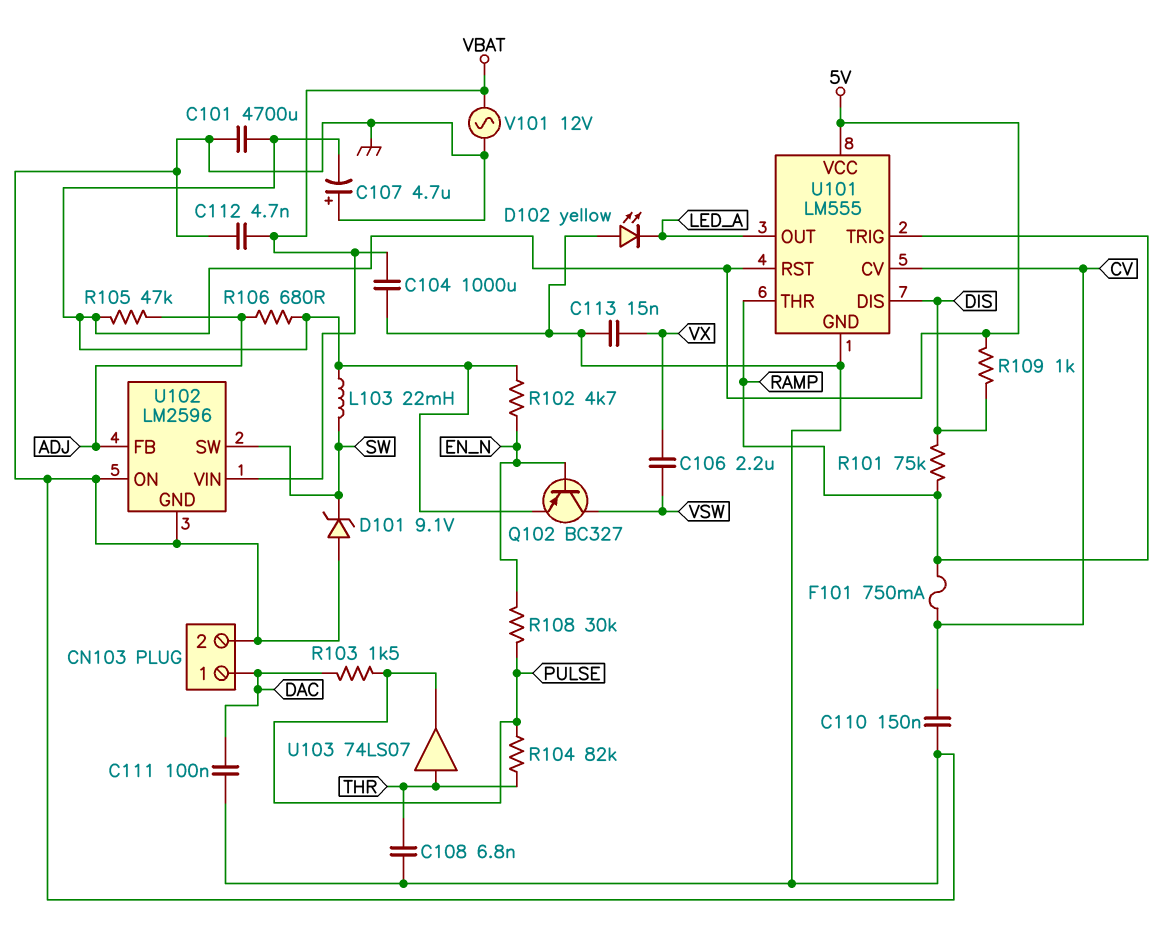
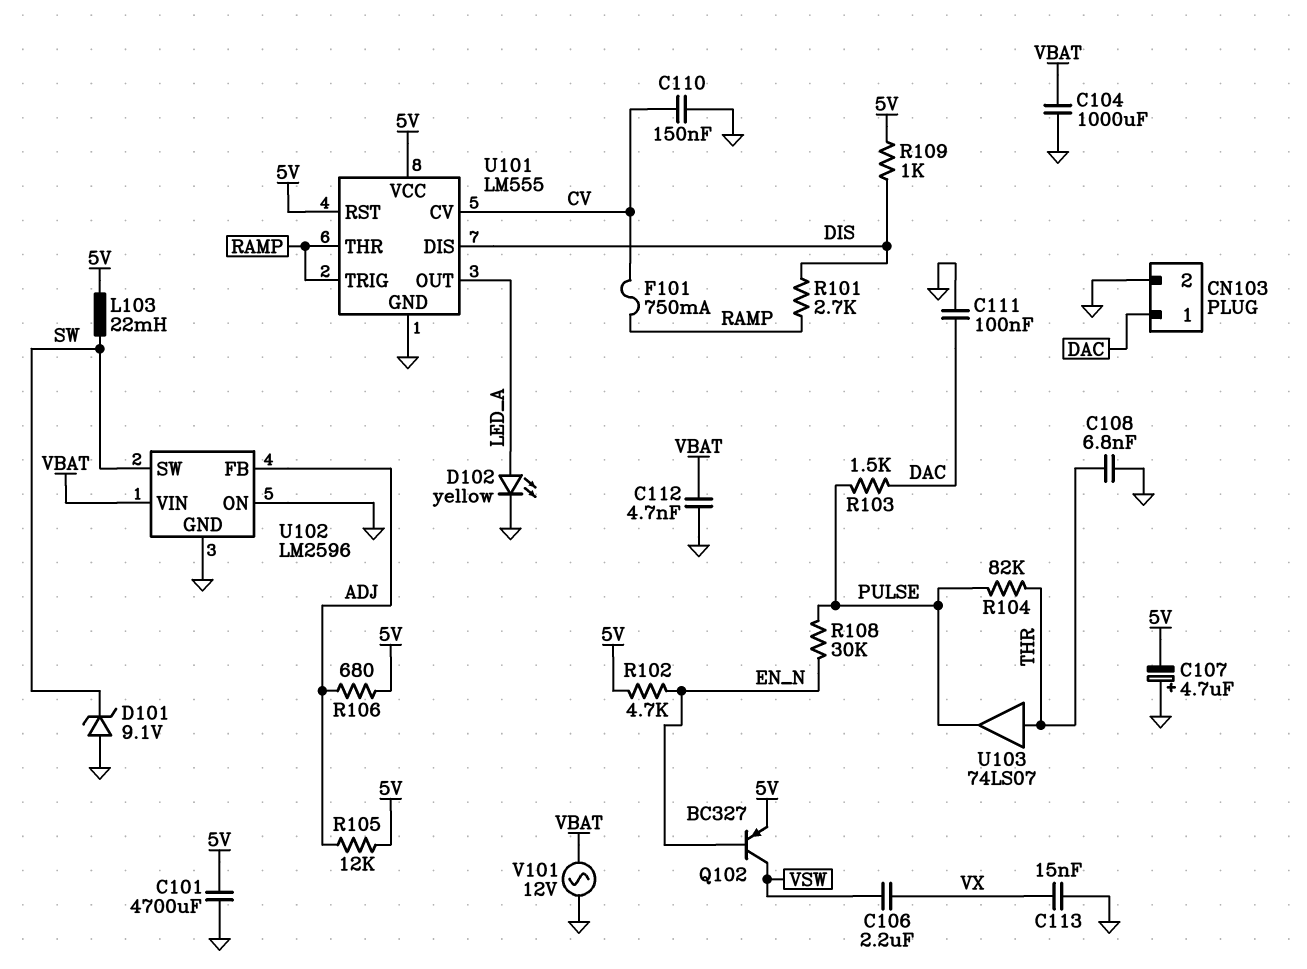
D102: LED yellow (A GND, K LED_A) -> LED yellow (A LED_A, K GND)
R101: 75k (DIS, RAMP) -> 2.7k (DIS, RAMP)
R105: 47k (5V, ADJ) -> 12k (5V, ADJ)

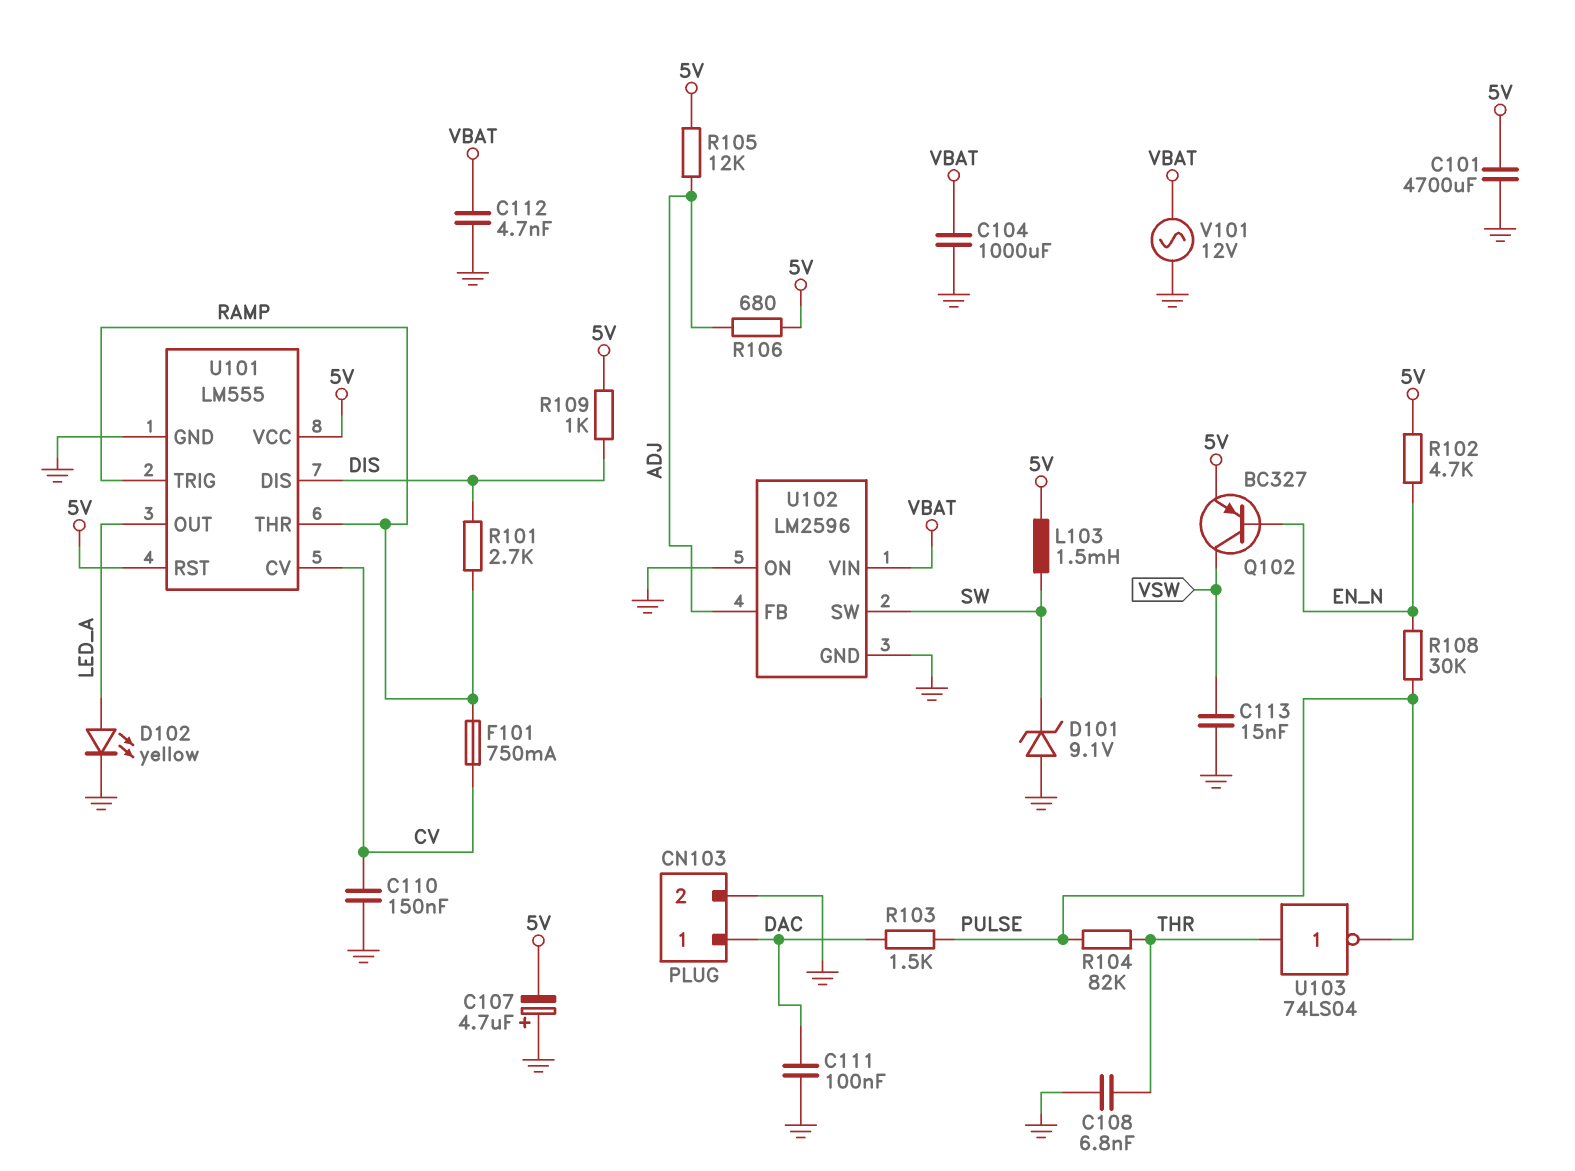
C106: 2.2uF (VSW, VX) -> none
C113: 15nF (GND, VX) -> 15nF (GND, VSW)
L103: 22mH (5V, SW) -> 1.5mH (5V, SW)
U103: buffer 74LS07 (in THR, out PULSE) -> NOT 74LS04 (in THR, out PULSE)

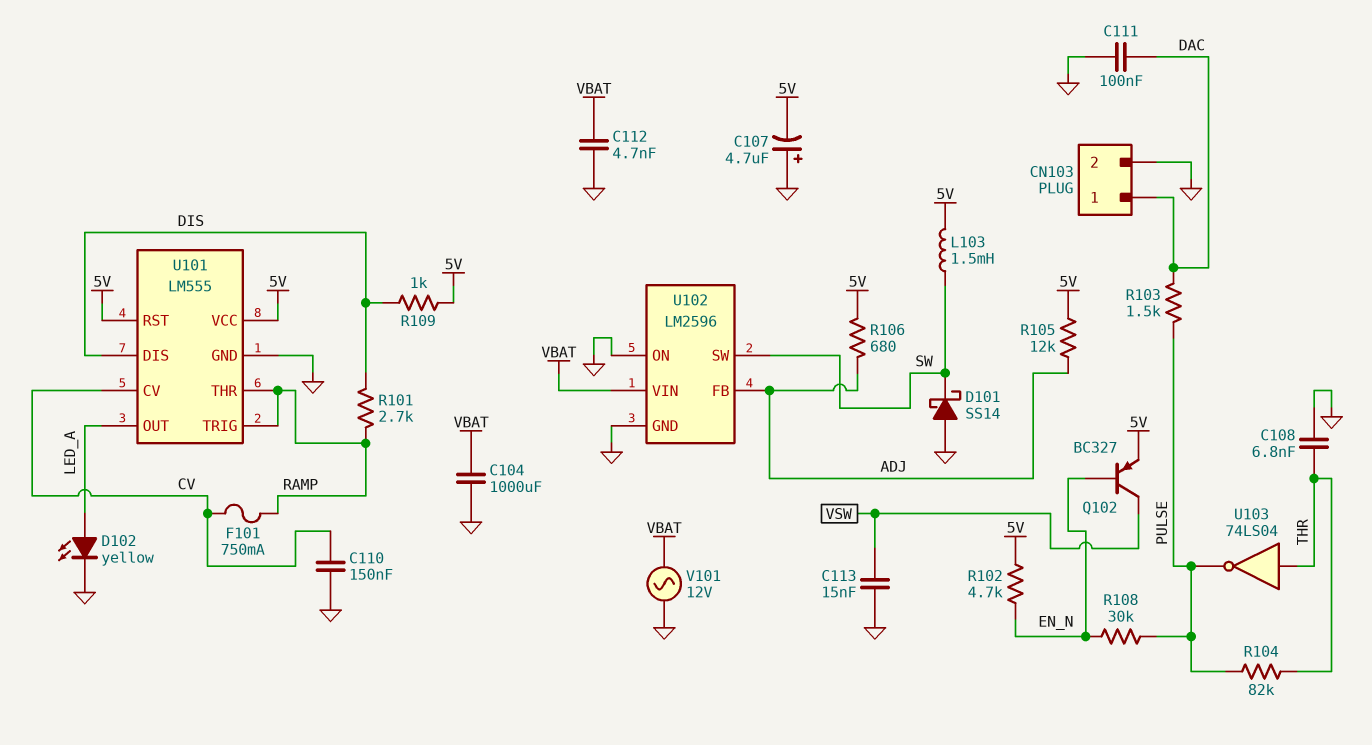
C101: 4700uF (5V, GND) -> none
D101: zener 9.1V (A GND, K SW) -> schottky SS14 (A GND, K SW)

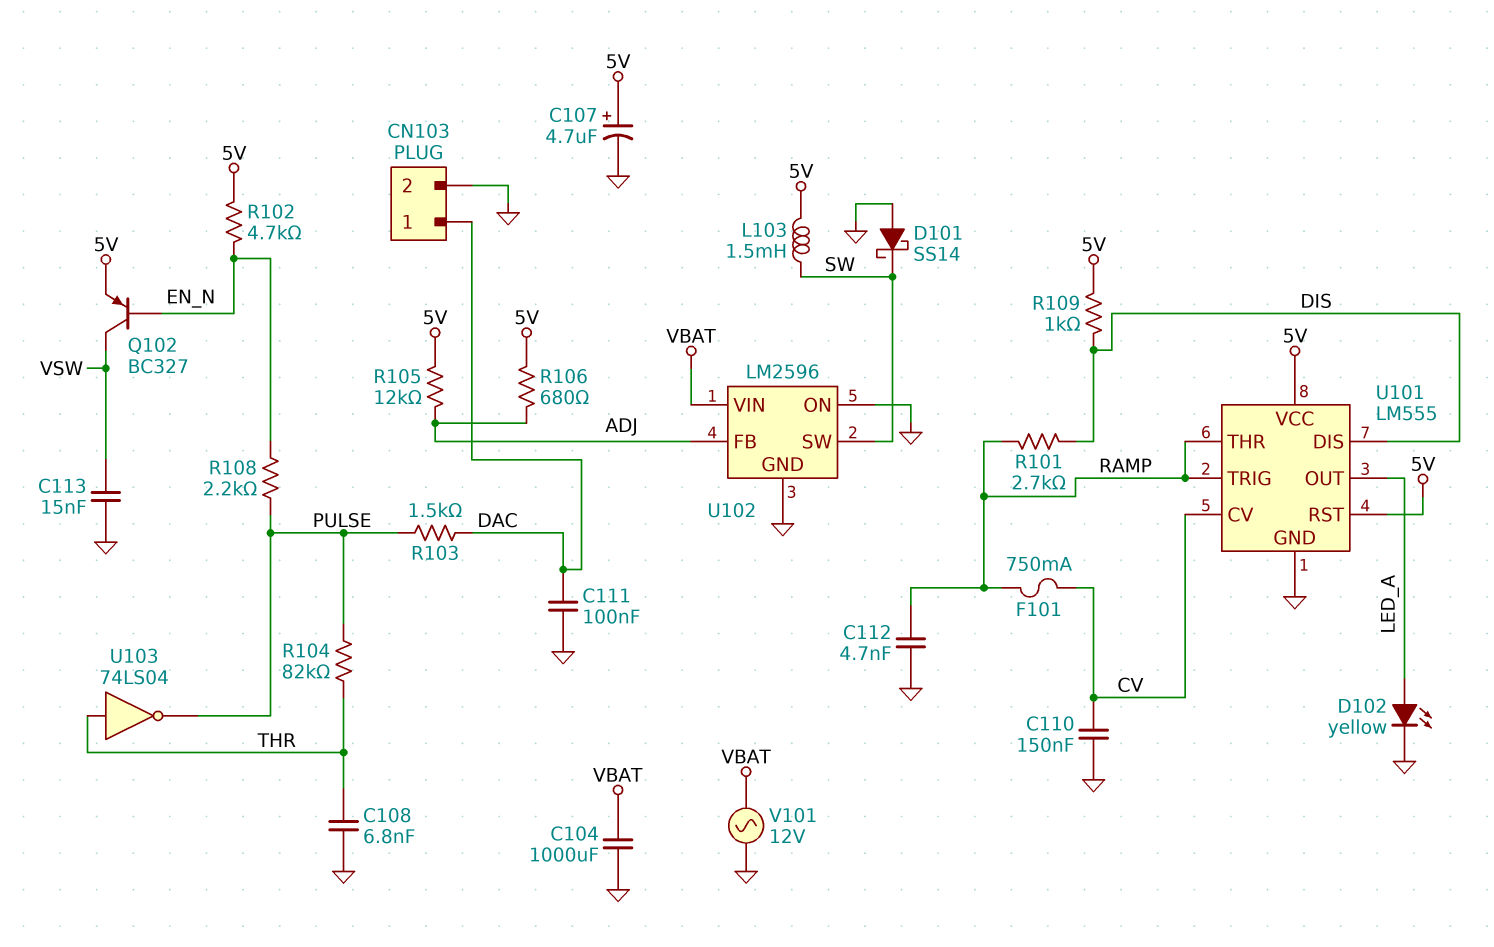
C107: 4.7uF (plus GND, minus 5V) -> 4.7uF (plus 5V, minus GND)
C112: 4.7nF (GND, VBAT) -> 4.7nF (GND, RAMP)
R108: 30k (EN_N, PULSE) -> 2.2k (EN_N, PULSE)

